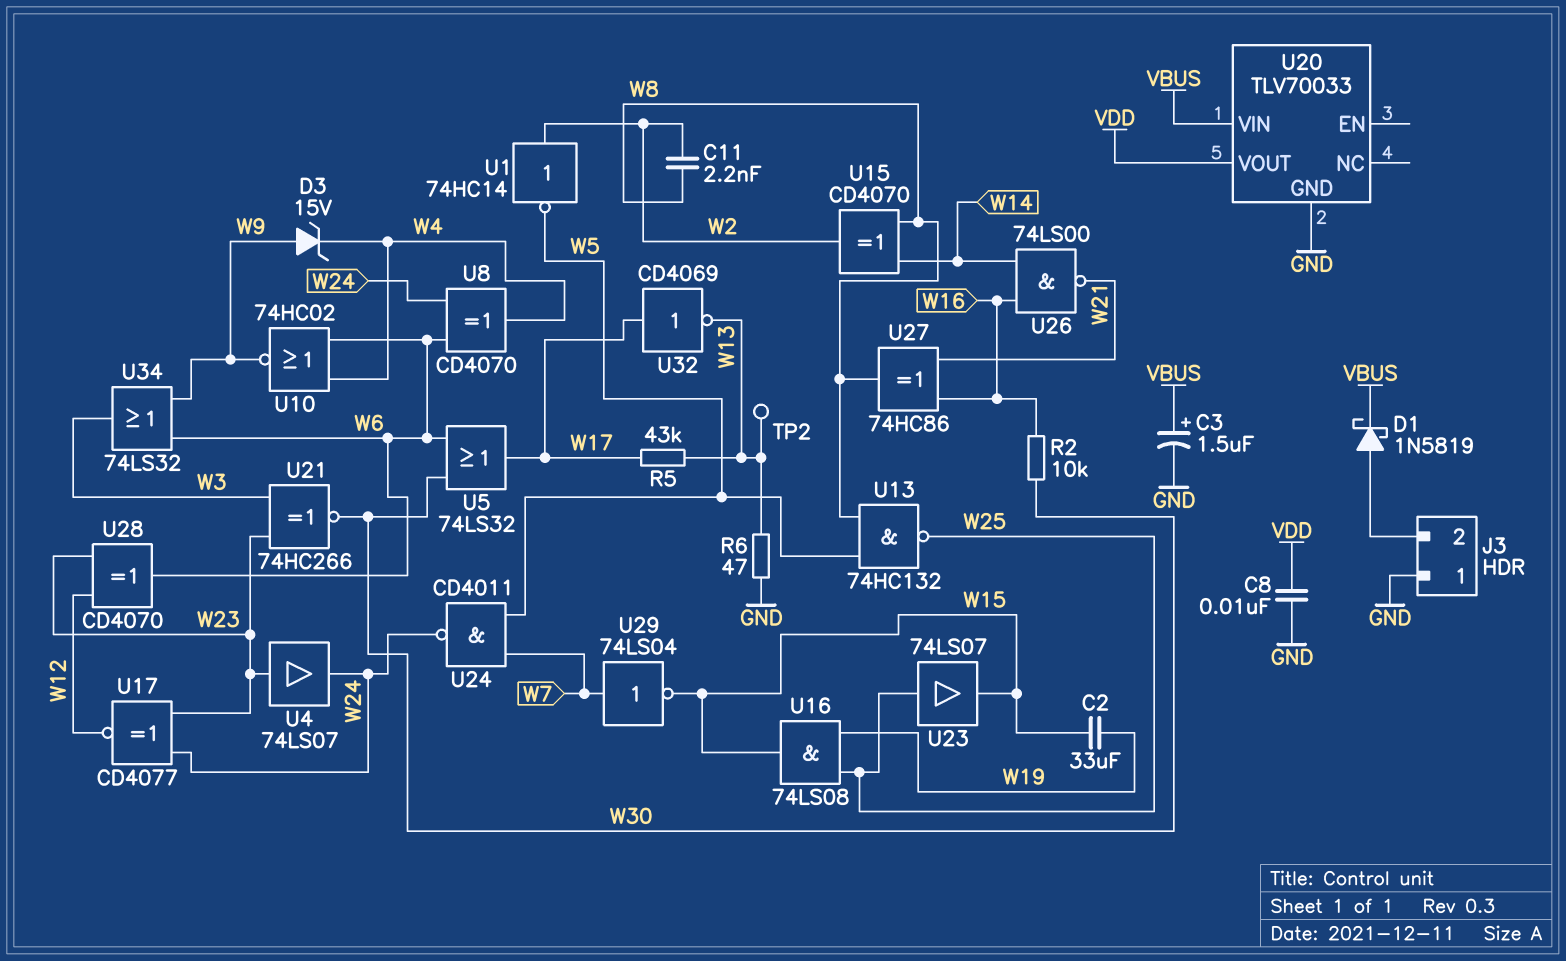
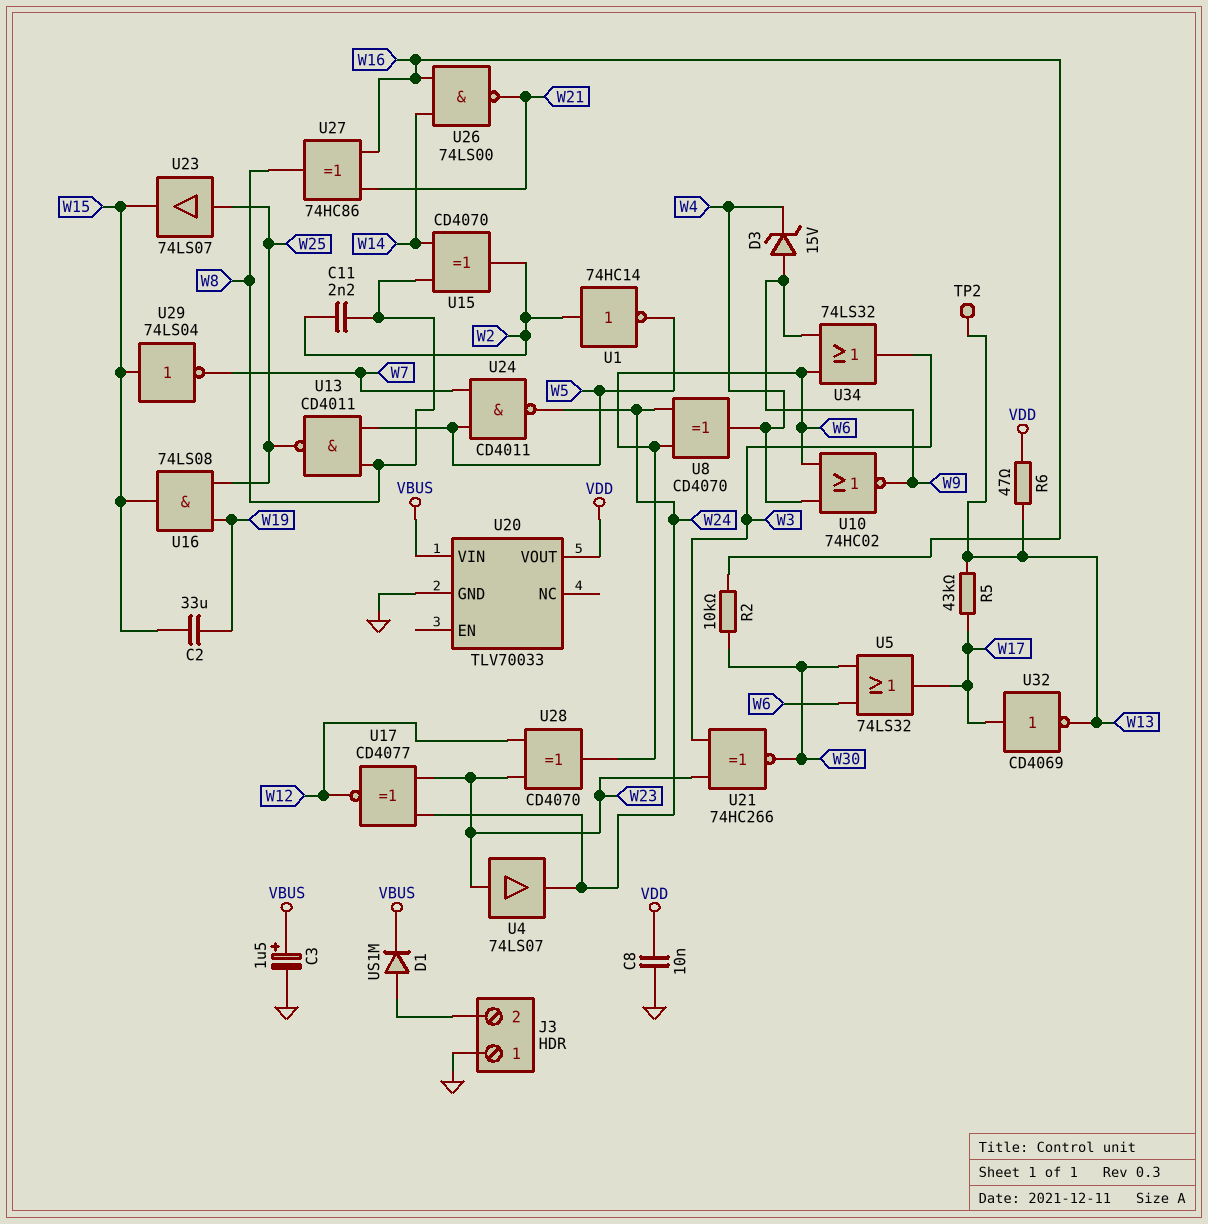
D1: schottky 1N5819 (A J3/2, K VBUS) -> diode US1M (A J3/2, K VBUS)
R6: 47 (GND, W13) -> 47 (VDD, W13)
U13: NAND 74HC132 (in W5, in W8, out W25) -> NAND CD4011 (in W5, in W8, out W25)
U29: NOT 74LS04 (in W7, out W15) -> NOT 74LS04 (in W15, out W7)

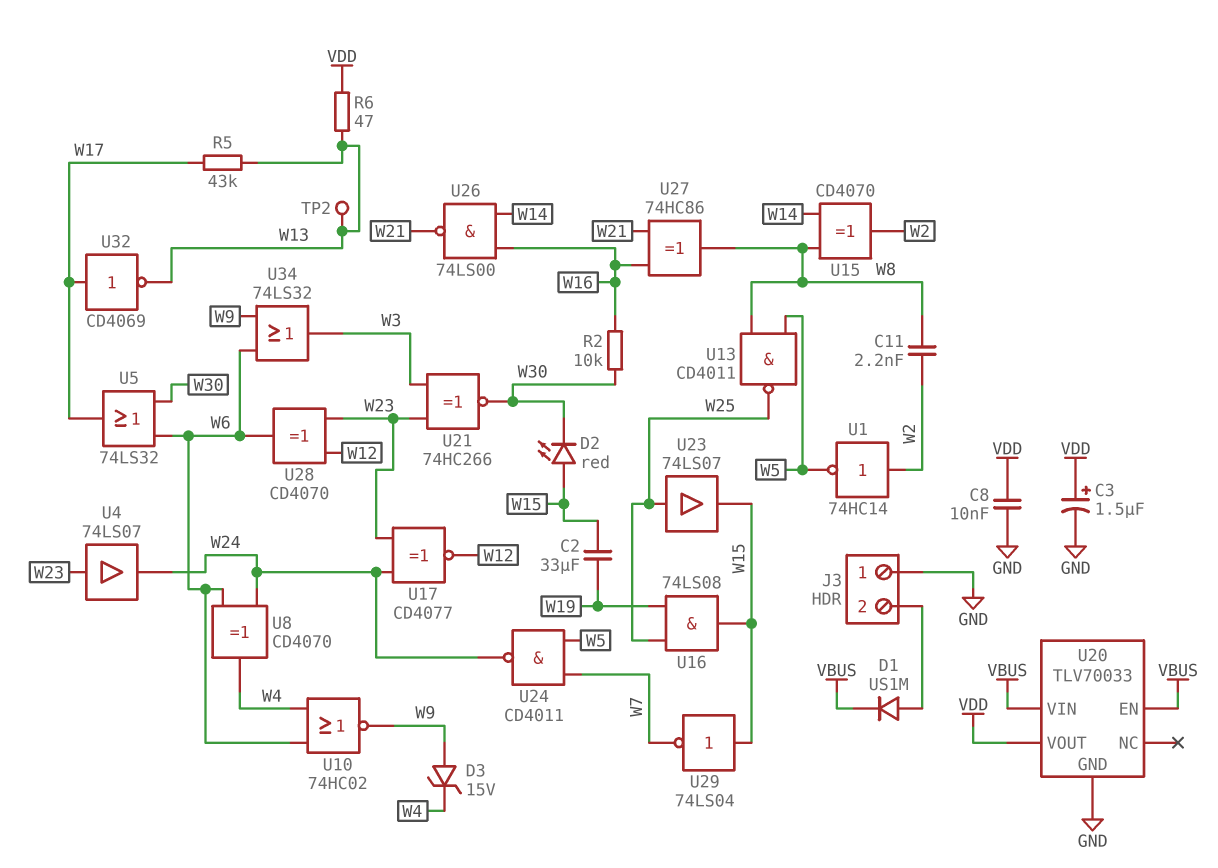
C3: 1.5uF (plus VBUS, minus GND) -> 1.5uF (plus VDD, minus GND)
D2: none -> LED red (A W15, K W30)
U20 pin EN: none -> VBUS

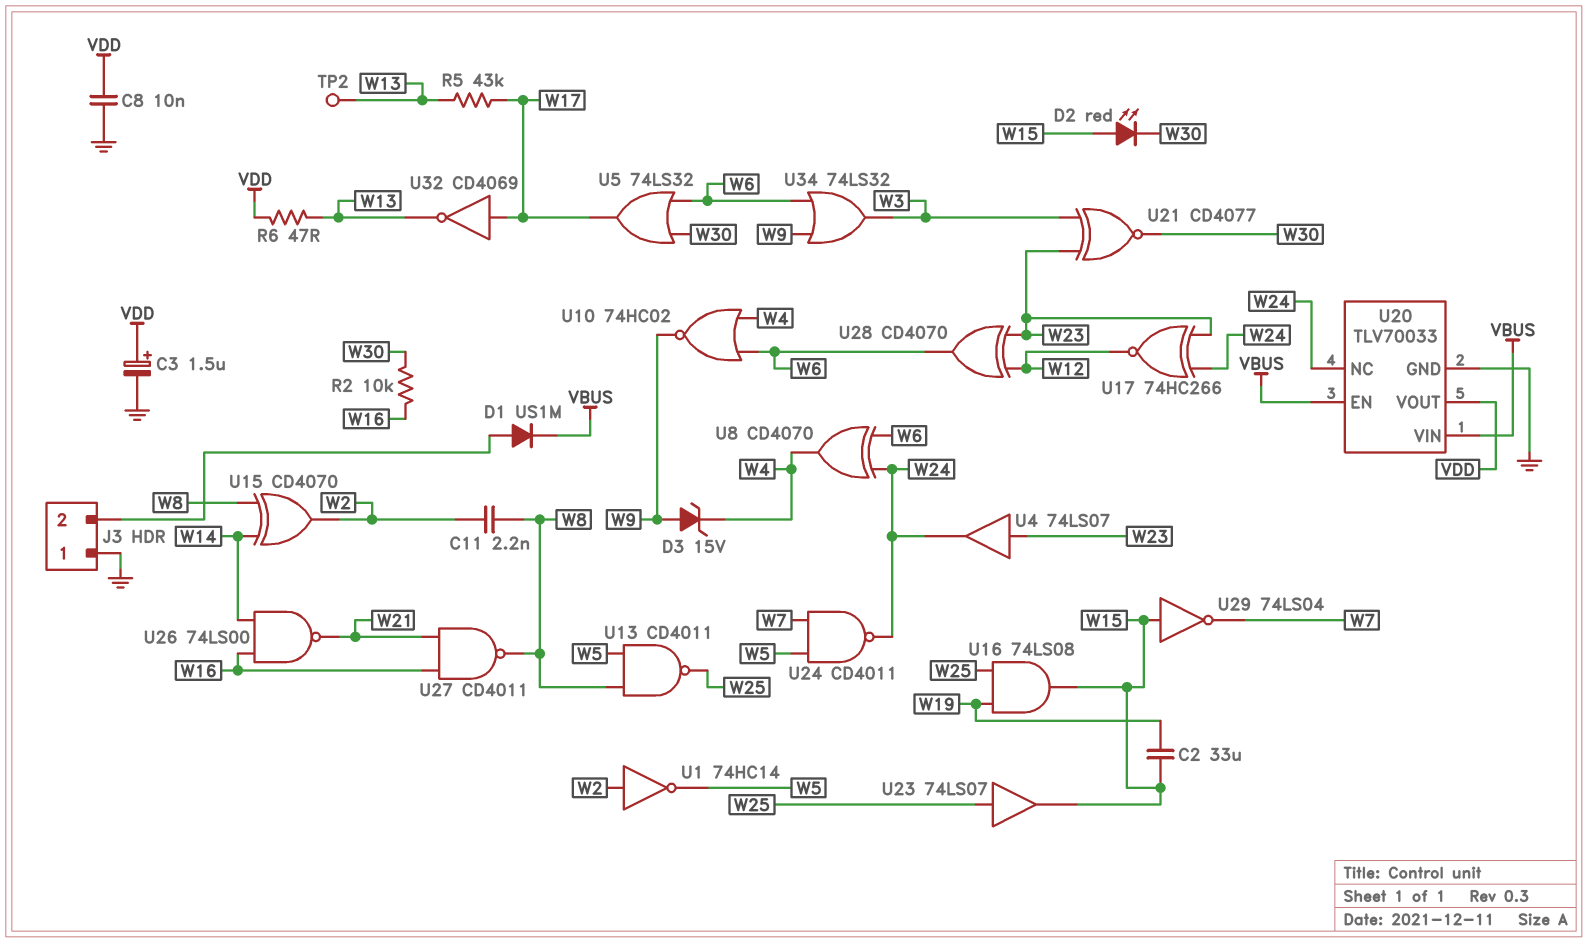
U17: XNOR CD4077 (in W23, in W24, out W12) -> XNOR 74HC266 (in W23, in W24, out W12)
U20 pin NC: none -> W24
U21: XNOR 74HC266 (in W3, in W23, out W30) -> XNOR CD4077 (in W3, in W23, out W30)
U27: XOR 74HC86 (in W16, in W21, out W8) -> NAND CD4011 (in W16, in W21, out W8)

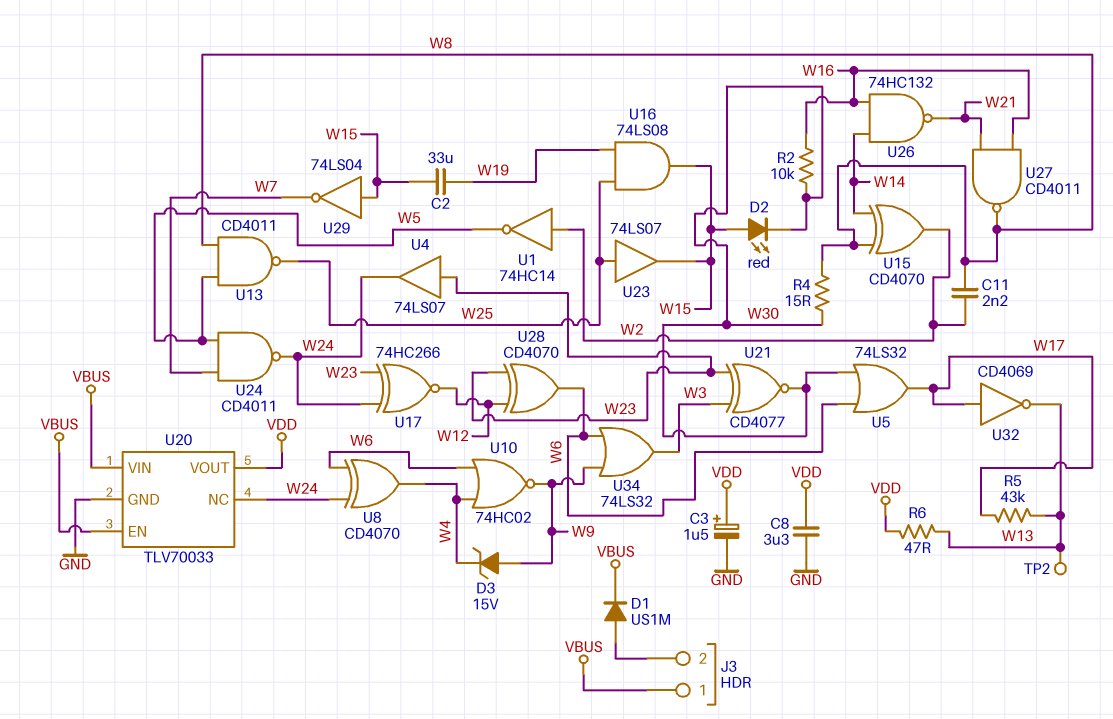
C8: 10nF (GND, VDD) -> 3.3uF (GND, VDD)
J3 pin 1: GND -> VBUS
R4: none -> 15 (W8, W30)
U26: NAND 74LS00 (in W14, in W16, out W21) -> NAND 74HC132 (in W14, in W16, out W21)

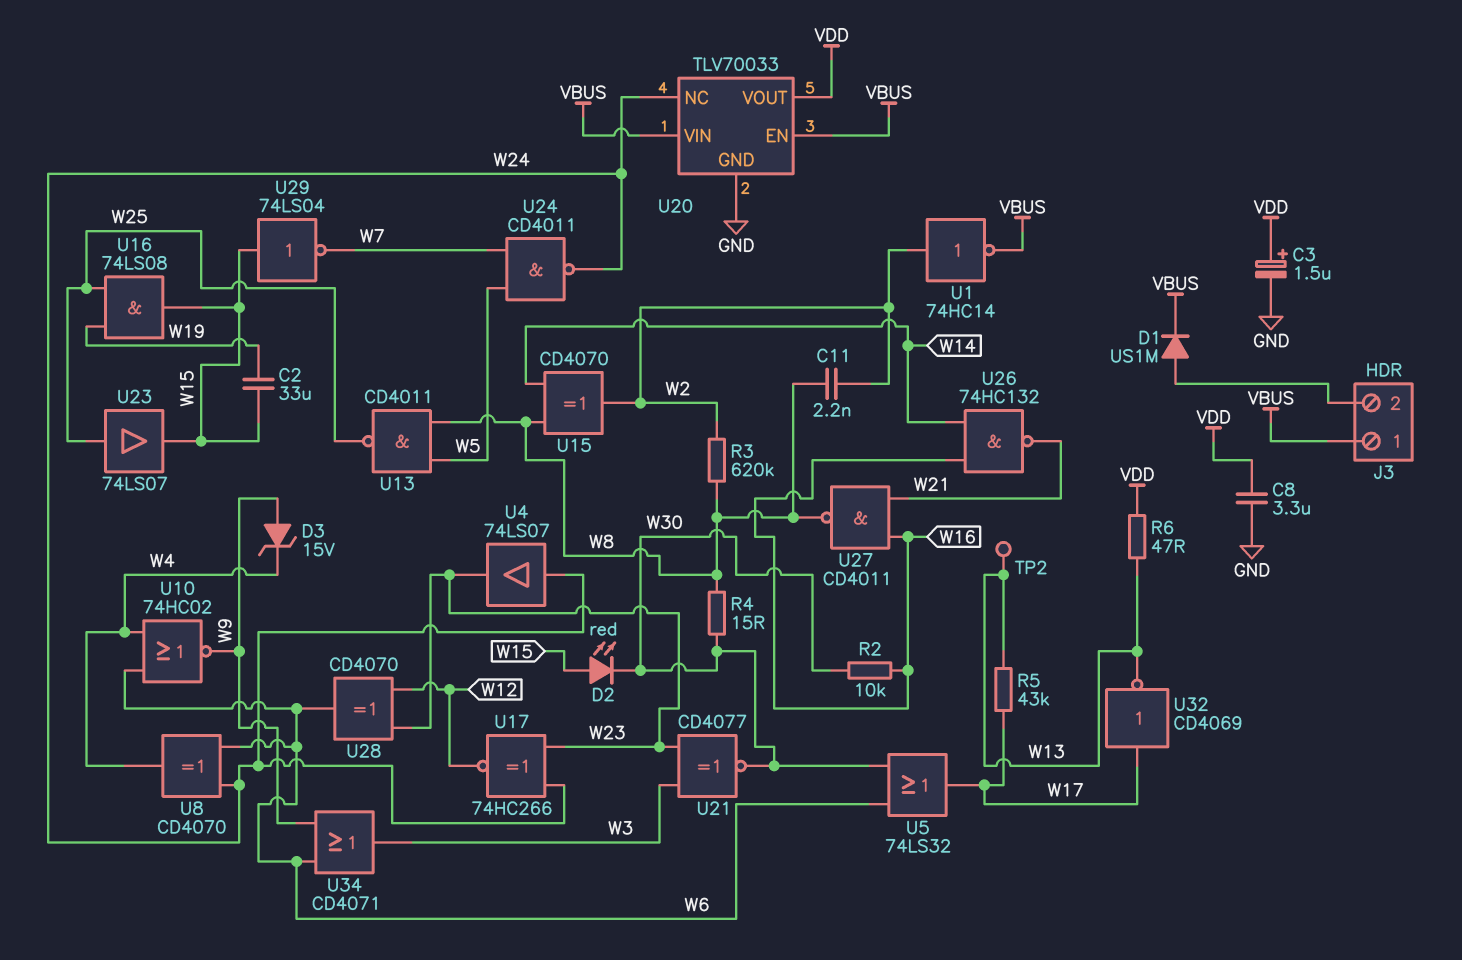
R3: none -> 620k (W2, W8)
U1: NOT 74HC14 (in W2, out W5) -> NOT 74HC14 (in W2, out VBUS)
U4: buffer 74LS07 (in W23, out W24) -> buffer 74LS07 (in W24, out W23)
U34: OR 74LS32 (in W6, in W9, out W3) -> OR CD4071 (in W6, in W9, out W3)

